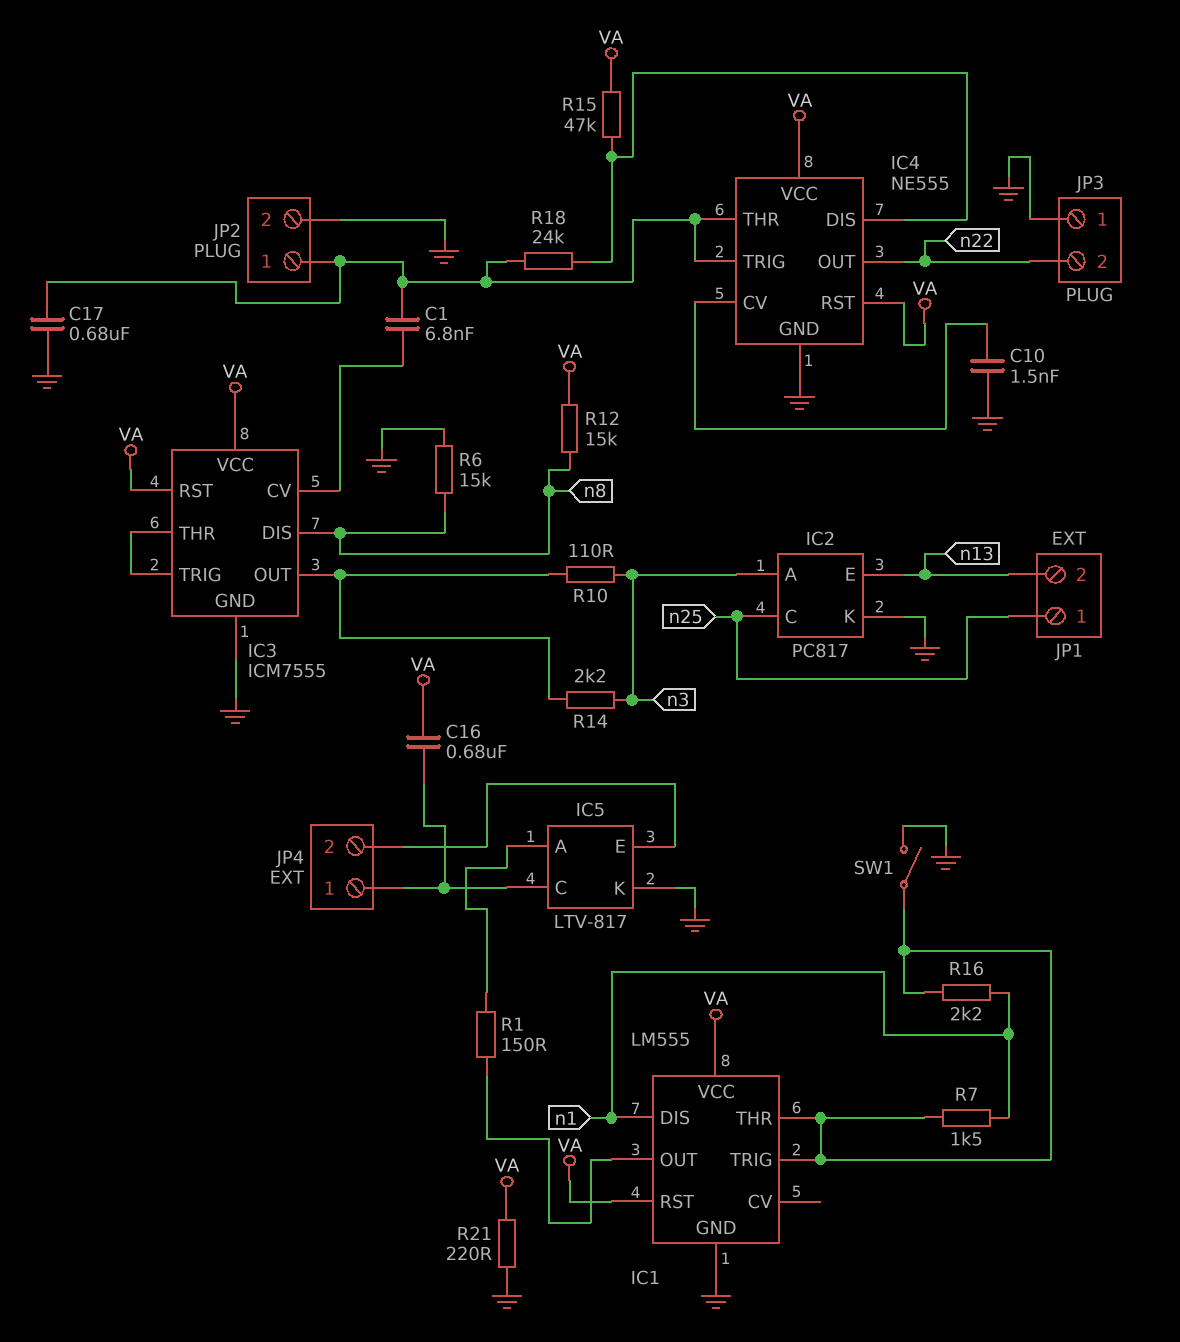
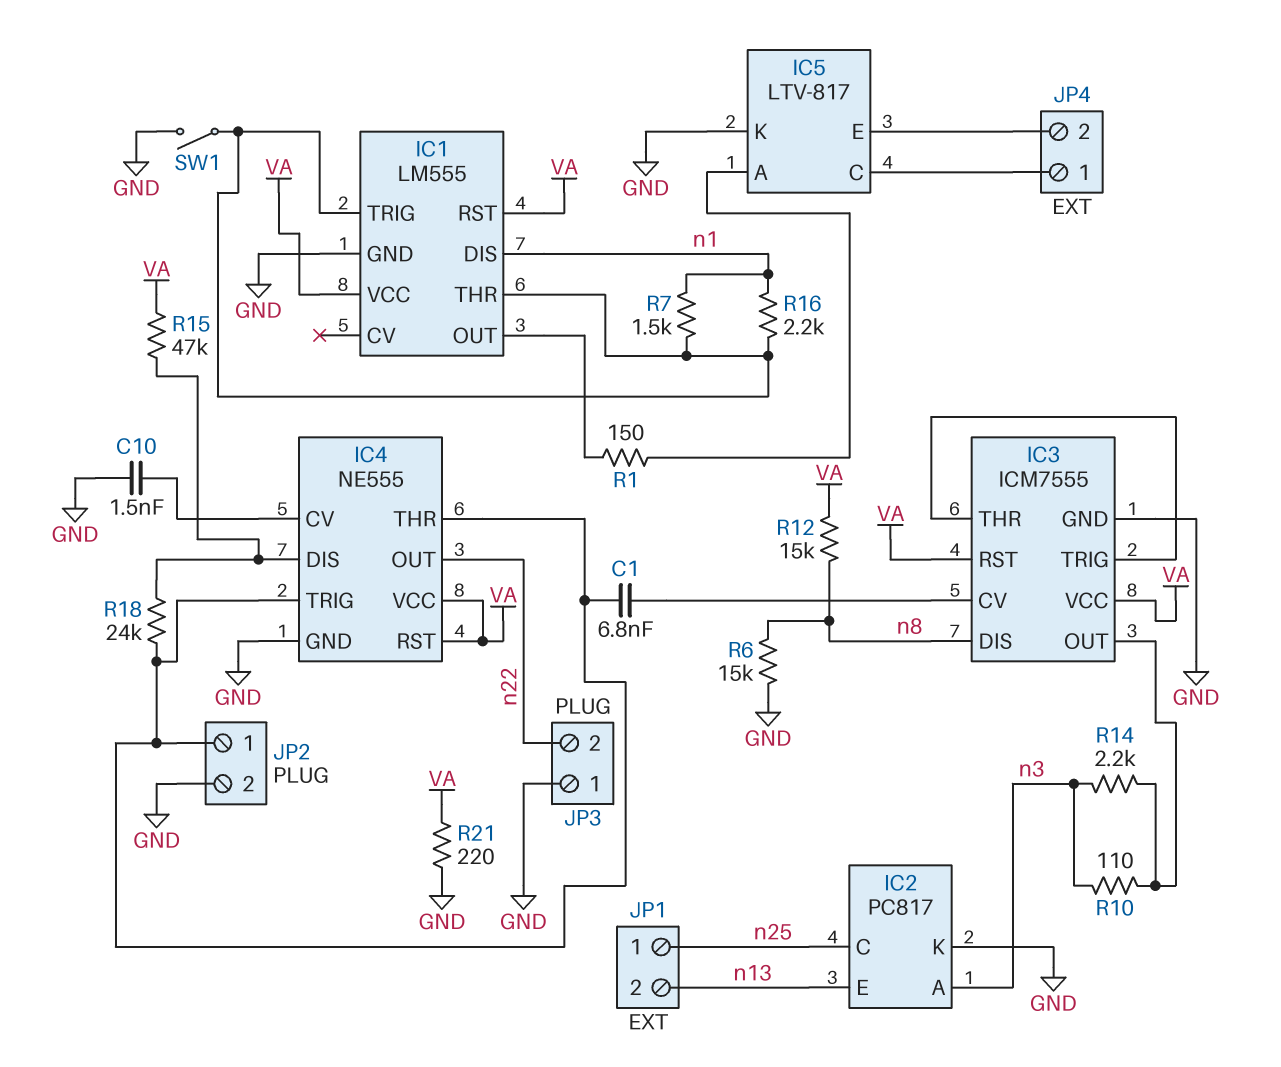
C16: 680nF (IC5/C, VA) -> none
C17: 680nF (GND, IC4/THR) -> none

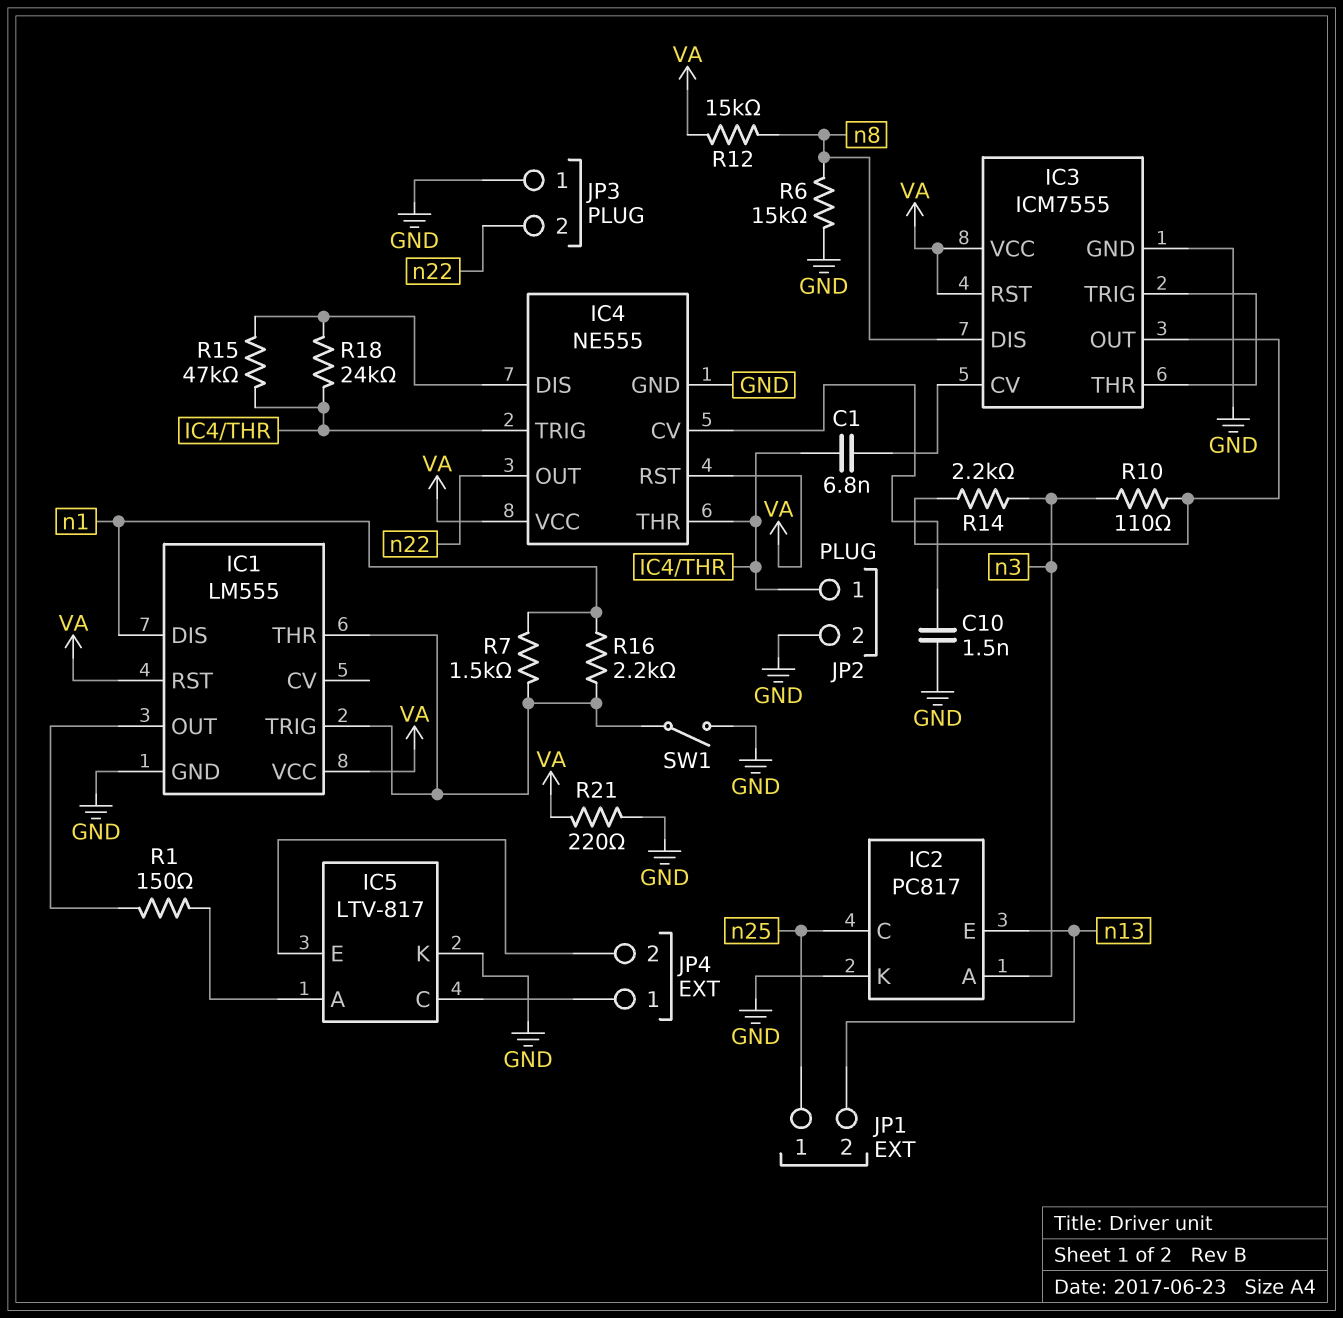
R15: 47k (IC4/DIS, VA) -> 47k (IC4/DIS, IC4/THR)

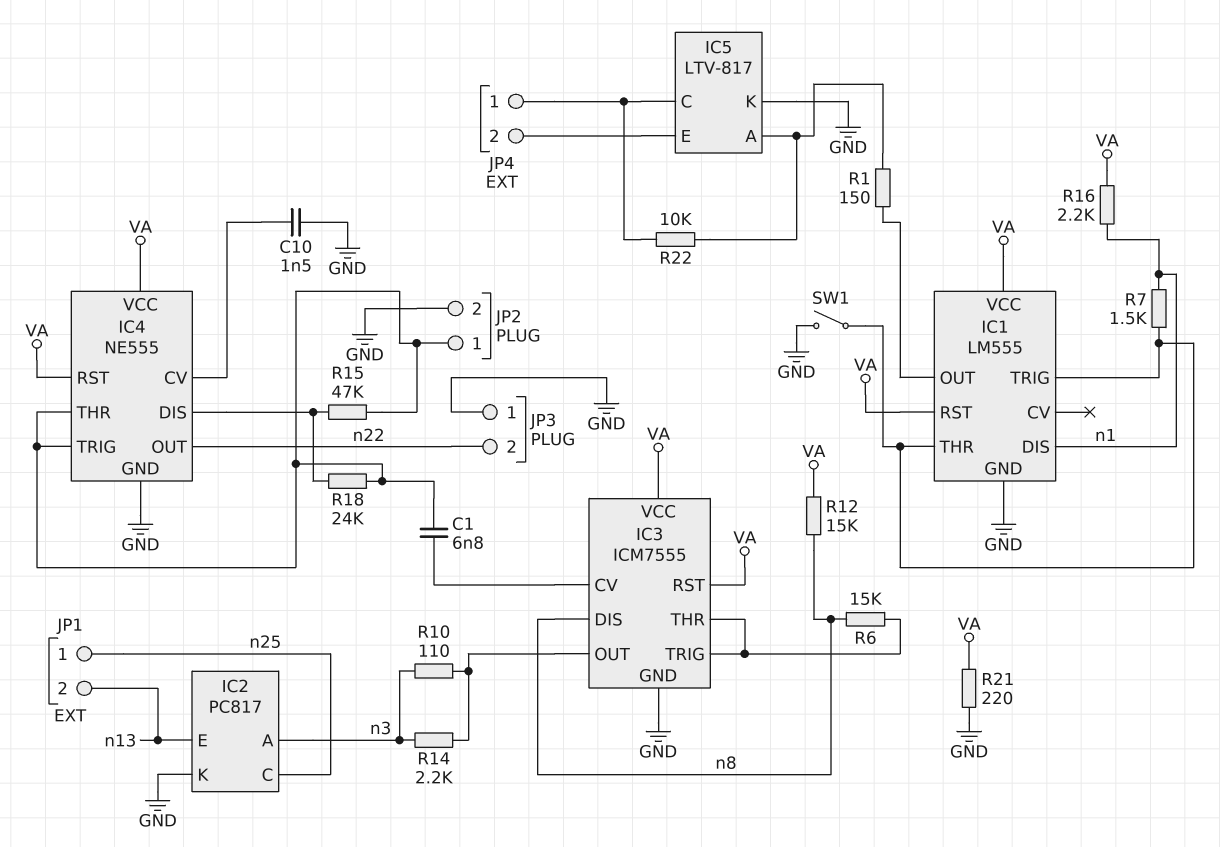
R6: 15k (GND, n8) -> 15k (IC3/THR, n8)
R16: 2.2k (IC1/THR, n1) -> 2.2k (VA, n1)
R22: none -> 10k (IC5/A, IC5/C)

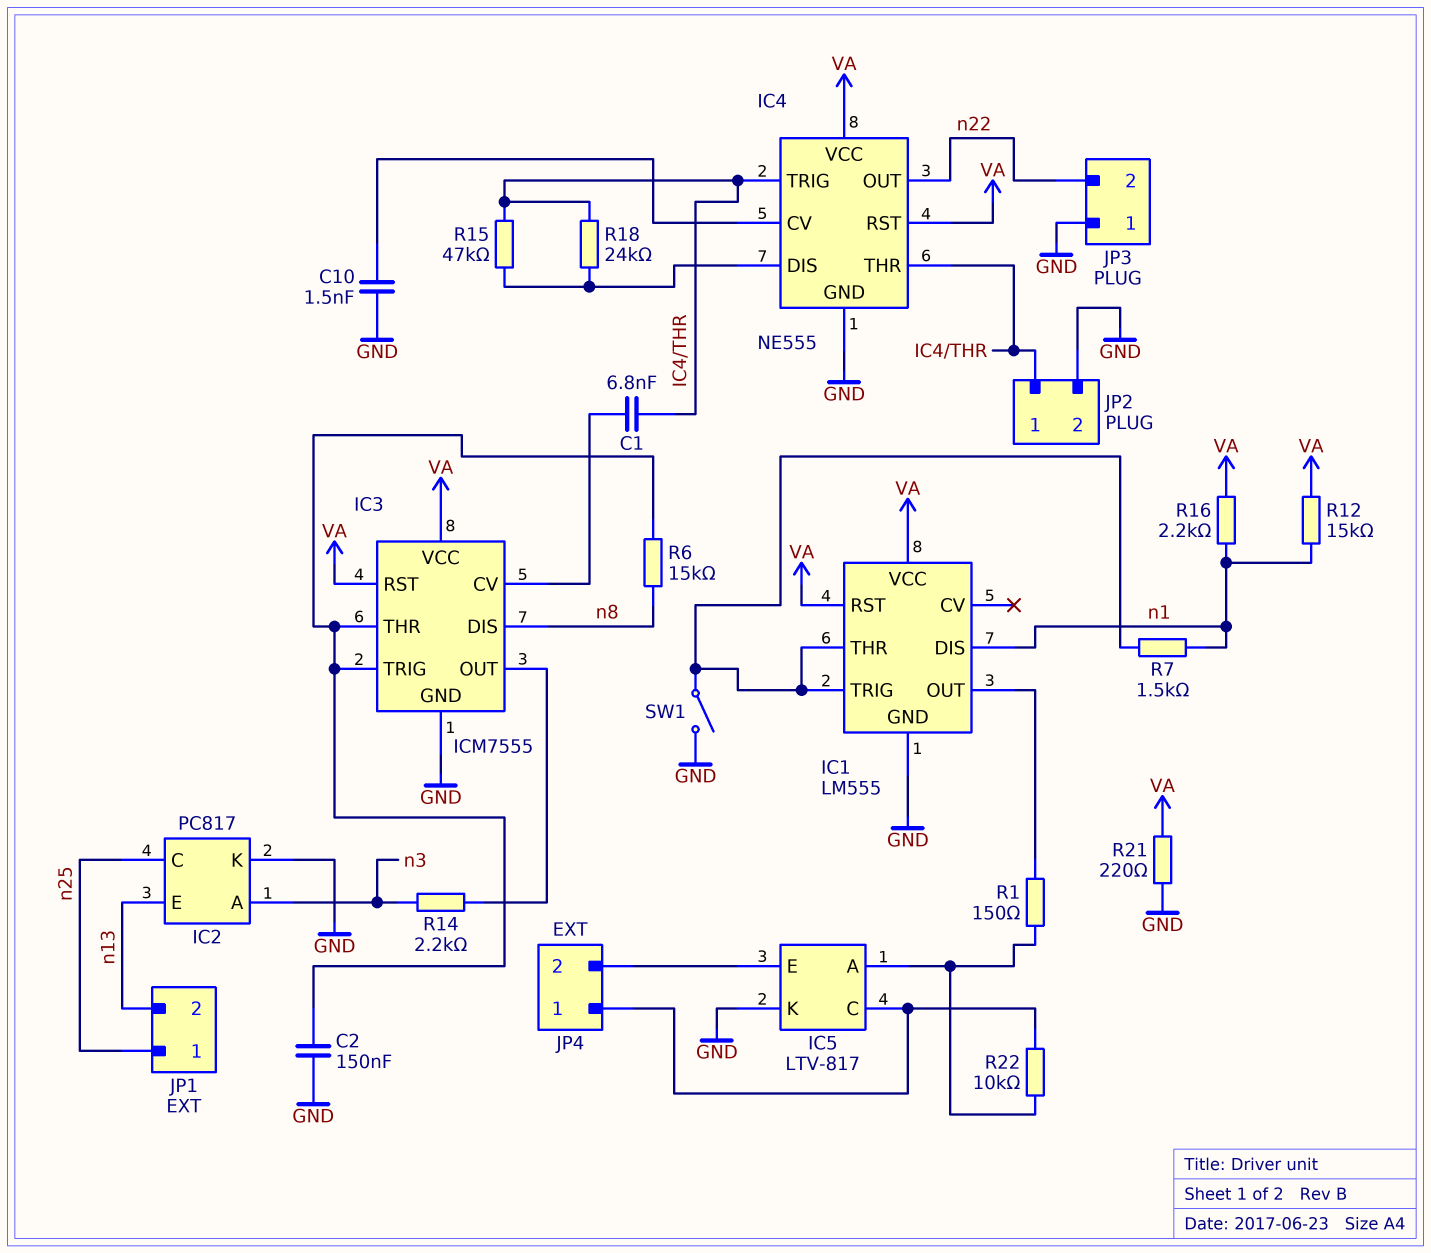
C2: none -> 150nF (GND, IC3/THR)
R10: 110 (IC3/OUT, n3) -> none
R12: 15k (VA, n8) -> 15k (VA, n1)

